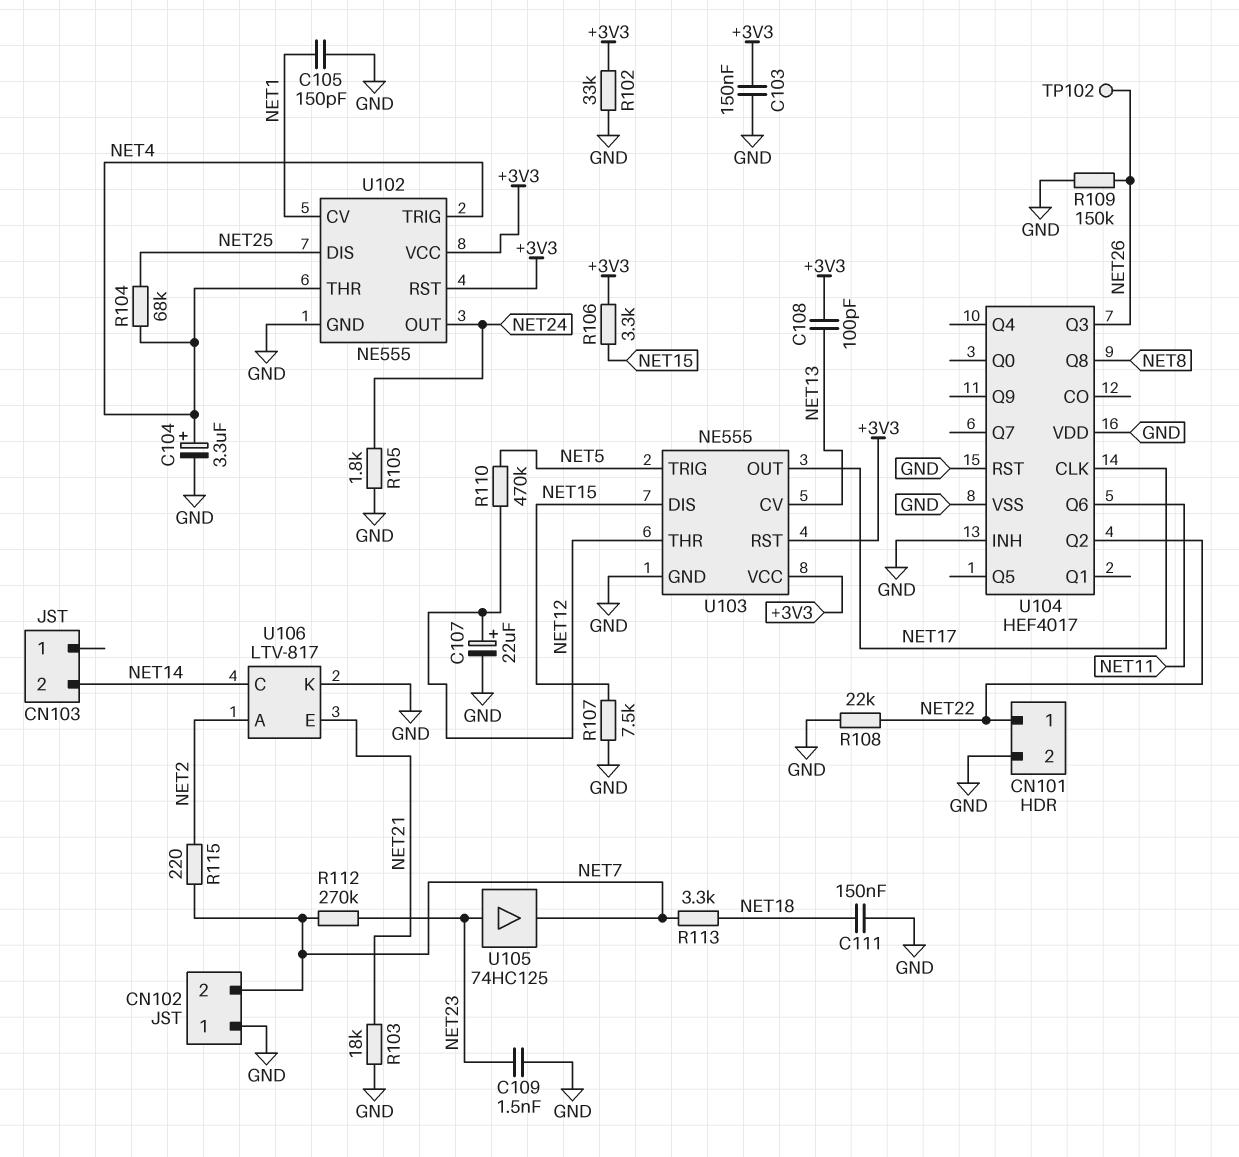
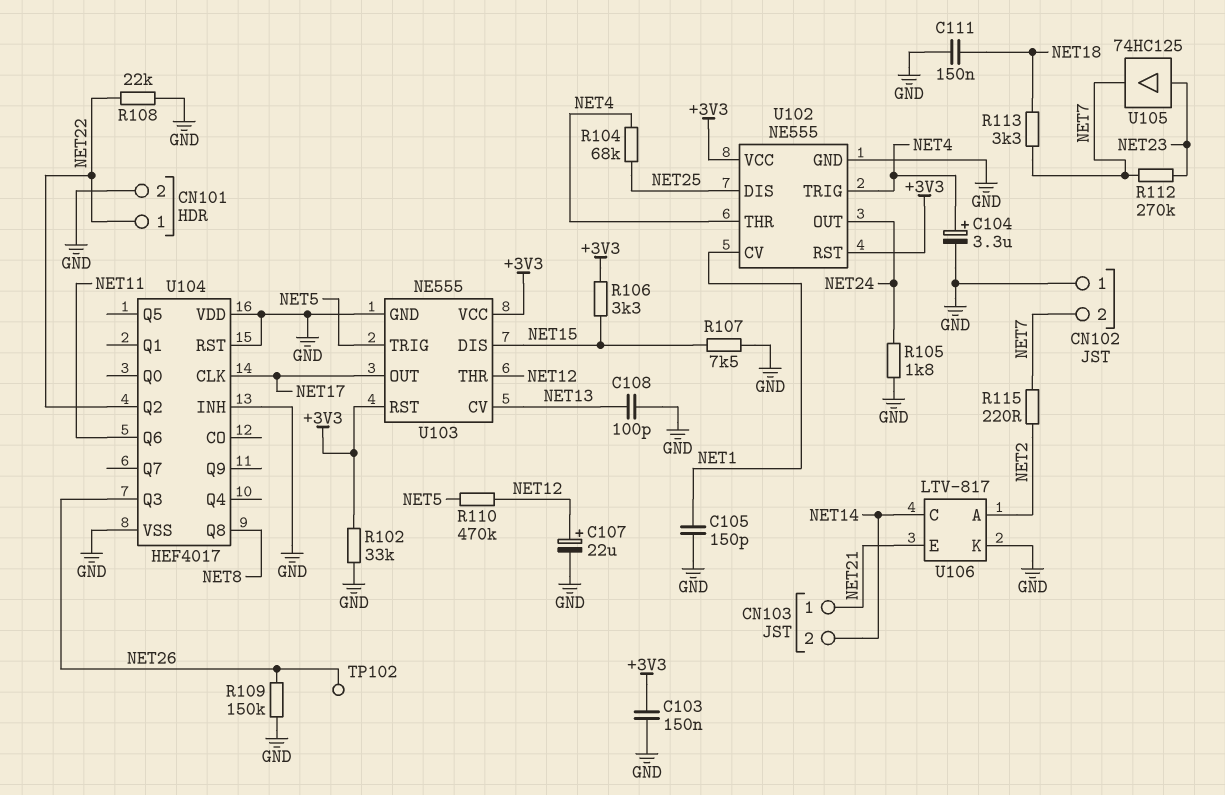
C108: 100pF (+3V3, NET13) -> 100pF (GND, NET13)
C109: 1.5nF (GND, NET23) -> none
CN103 pin 1: none -> NET21
R103: 18k (GND, NET21) -> none

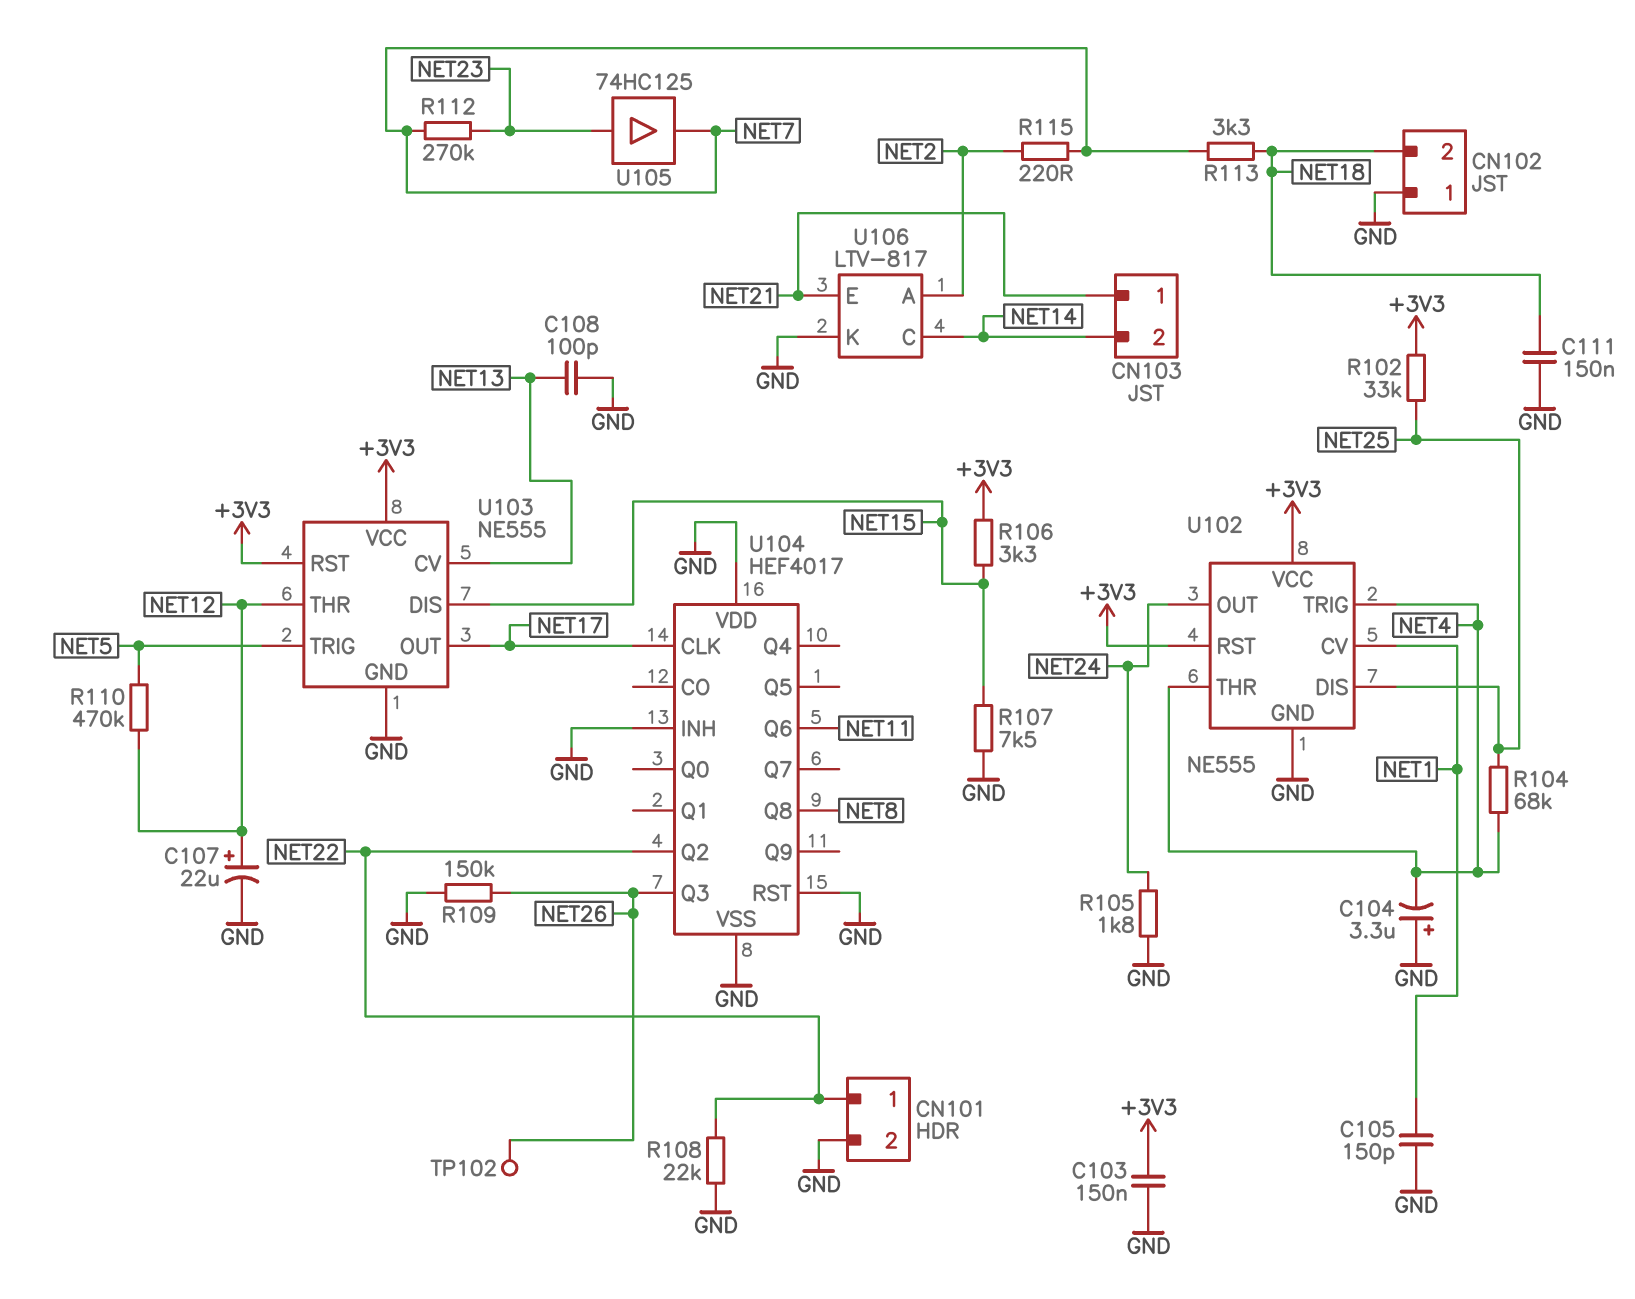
C104: 3.3uF (plus NET4, minus GND) -> 3.3uF (plus GND, minus NET4)
CN102 pin 2: NET7 -> NET18
R102: 33k (+3V3, GND) -> 33k (+3V3, NET25)

